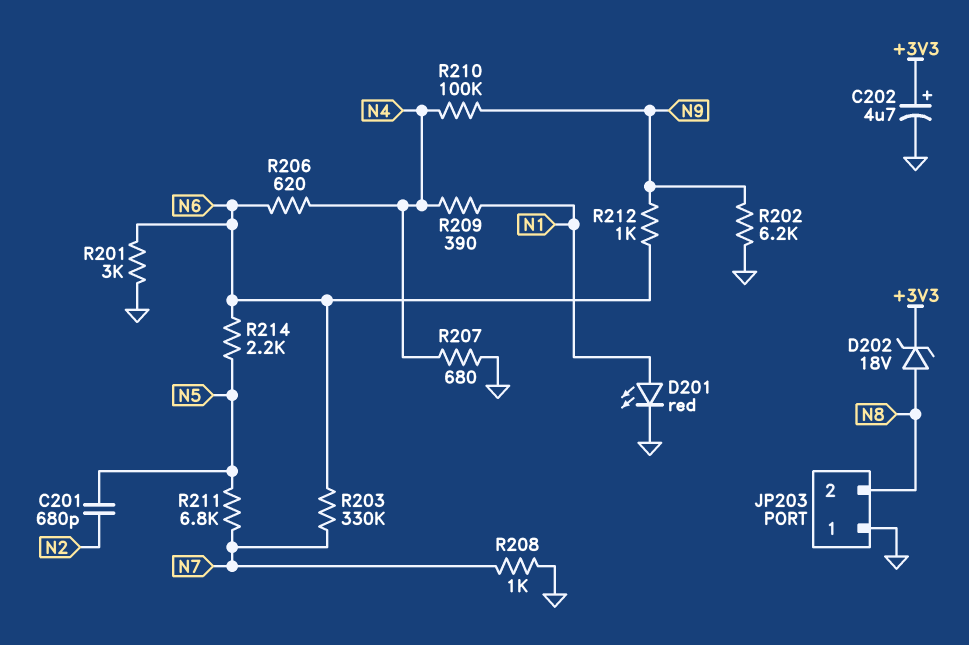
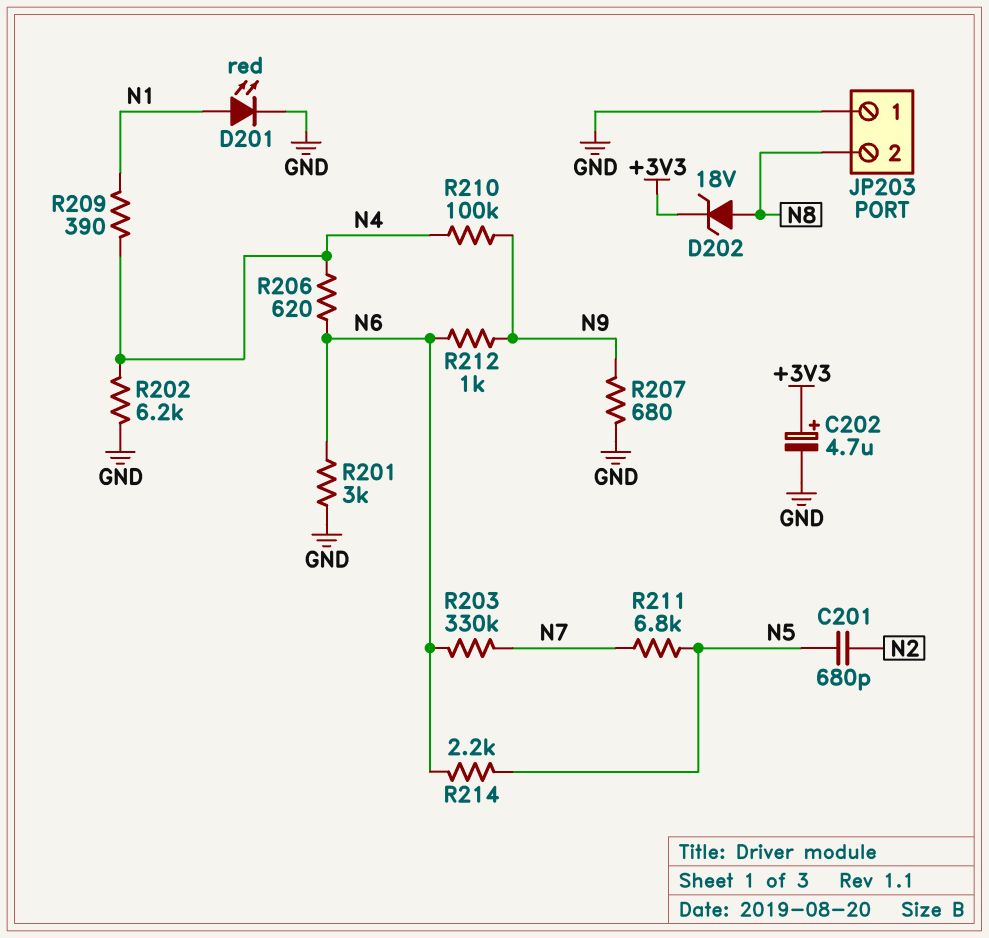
R202: 6.2k (GND, N9) -> 6.2k (GND, N4)
R207: 680 (GND, N4) -> 680 (GND, N9)
R208: 1k (GND, N7) -> none

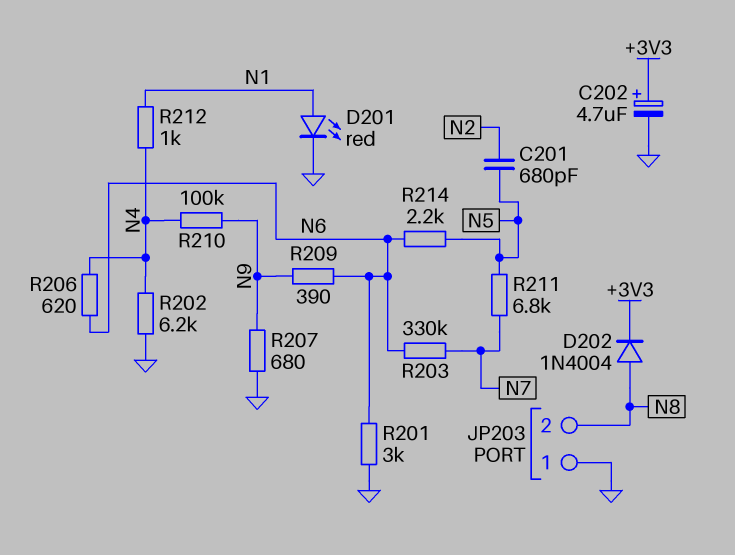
D202: zener 18V (A N8, K +3V3) -> diode 1N4004 (A N8, K +3V3)
R209: 390 (N1, N4) -> 390 (N6, N9)
R212: 1k (N6, N9) -> 1k (N1, N4)

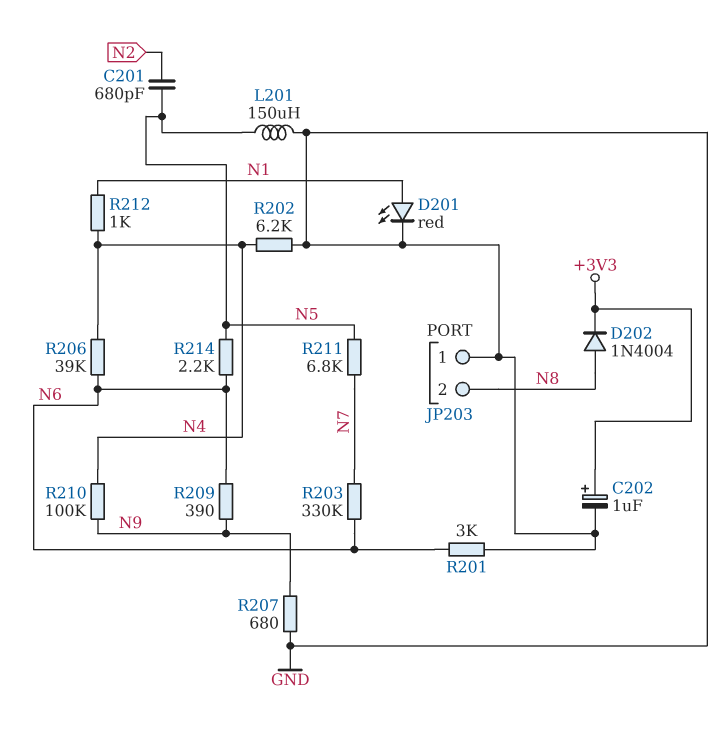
C202: 4.7uF (plus +3V3, minus GND) -> 1uF (plus +3V3, minus GND)
L201: none -> 150uH (GND, N5)
R206: 620 (N4, N6) -> 39k (N4, N6)

